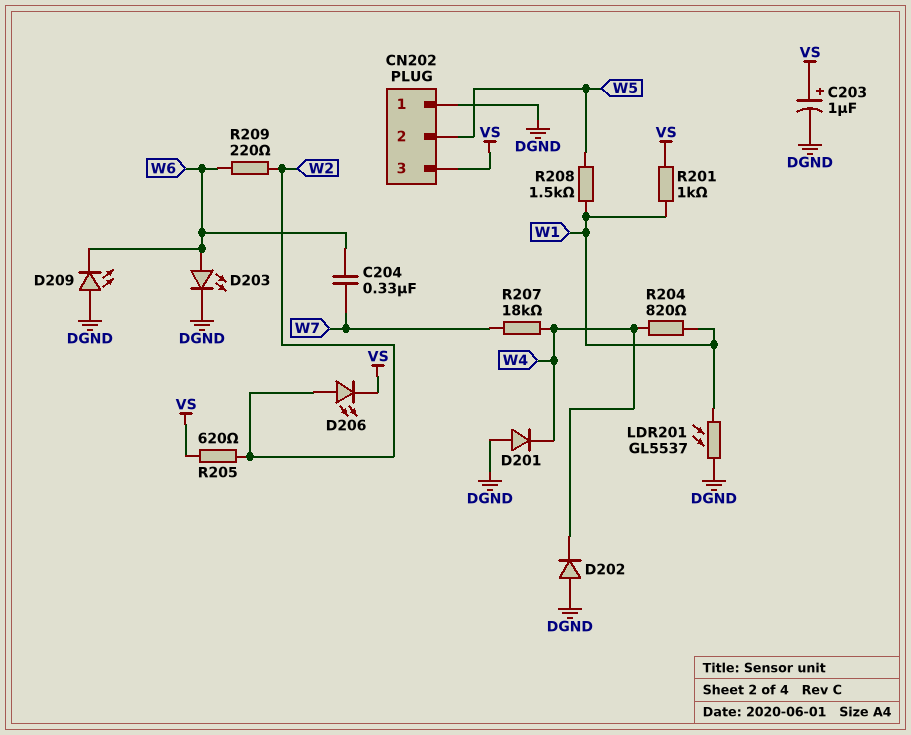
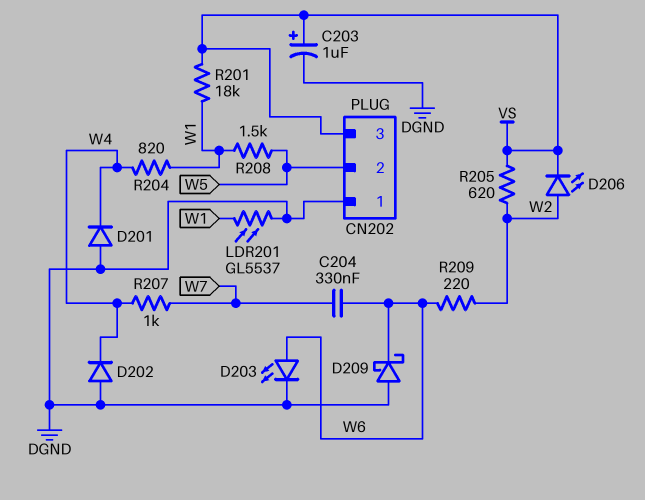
D209: LED (A DGND, K W6) -> schottky (A DGND, K W6)
R201: 1k (VS, W1) -> 18k (VS, W1)
R207: 18k (W4, W7) -> 1k (W4, W7)

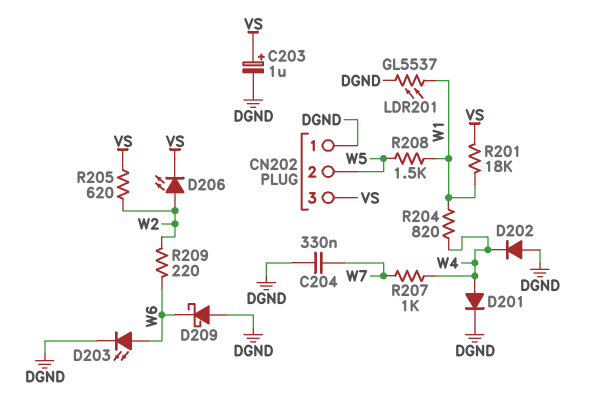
C204: 330nF (W6, W7) -> 330nF (DGND, W7)
D201: diode (A DGND, K W4) -> diode (A W4, K DGND)

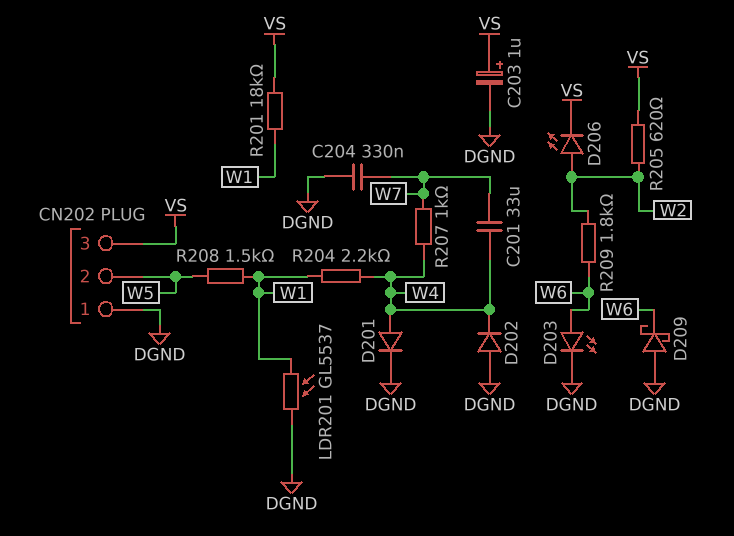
C201: none -> 33uF (W4, W7)
R204: 820 (W1, W4) -> 2.2k (W1, W4)
R209: 220 (W2, W6) -> 1.8k (W2, W6)

